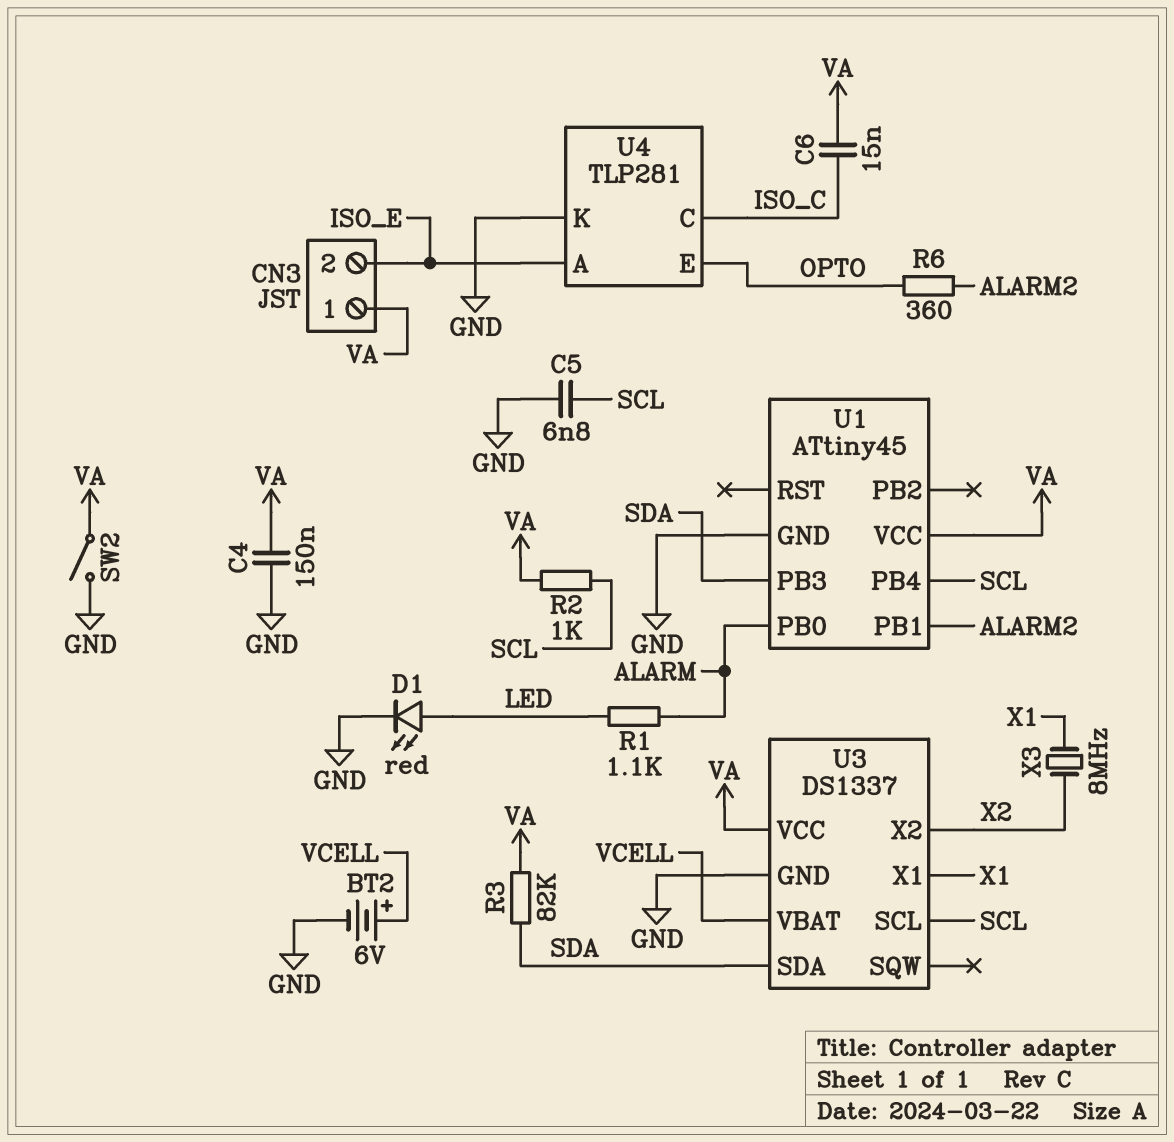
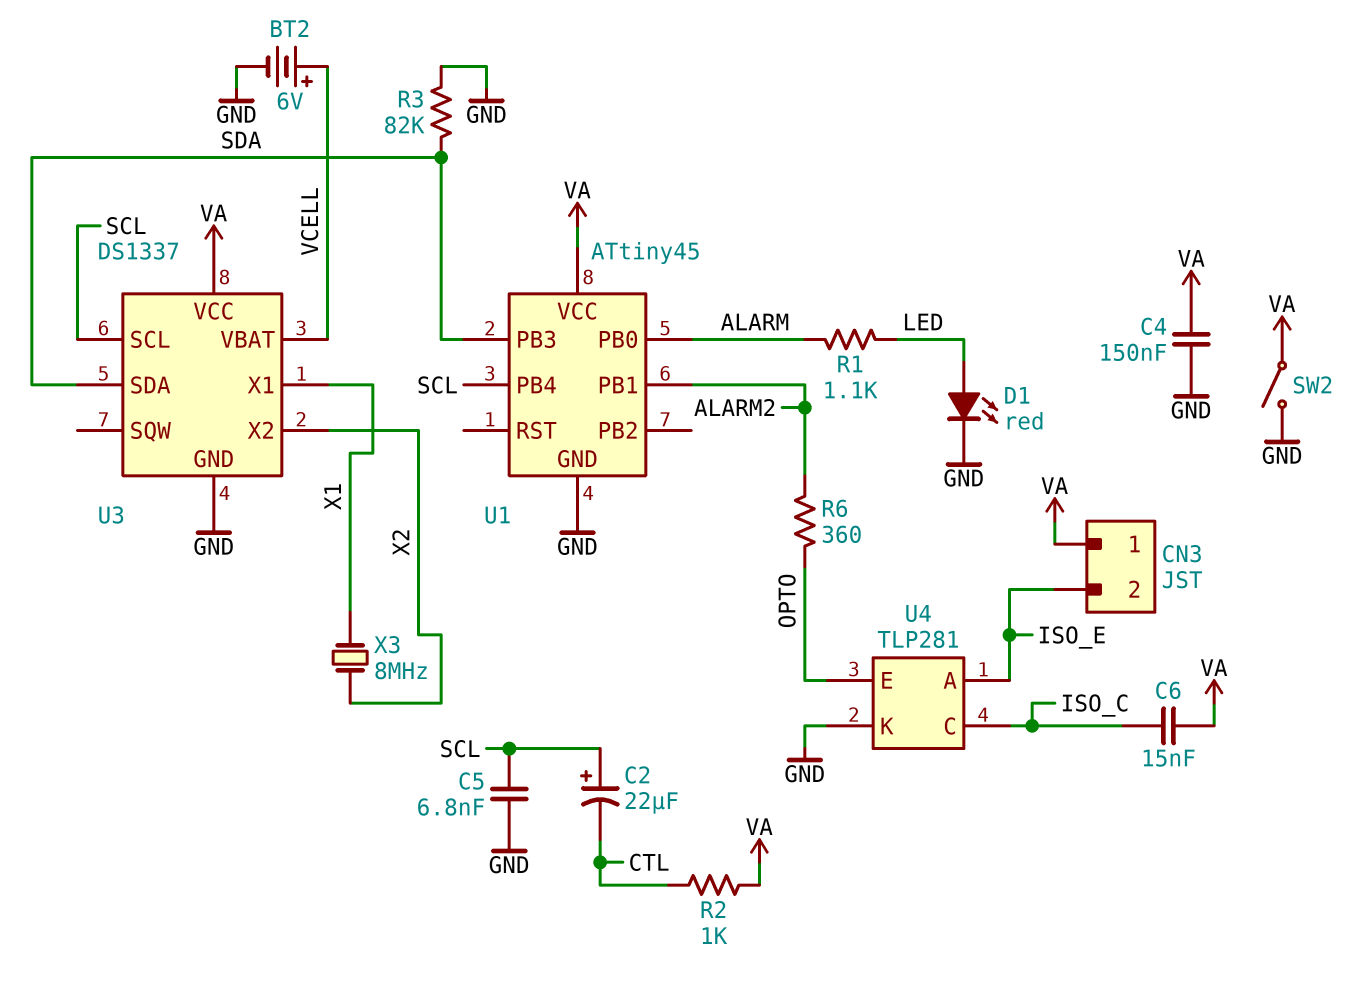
C2: none -> 22uF (plus SCL, minus CTL)
R2: 1k (SCL, VA) -> 1k (CTL, VA)
R3: 82k (SDA, VA) -> 82k (GND, SDA)

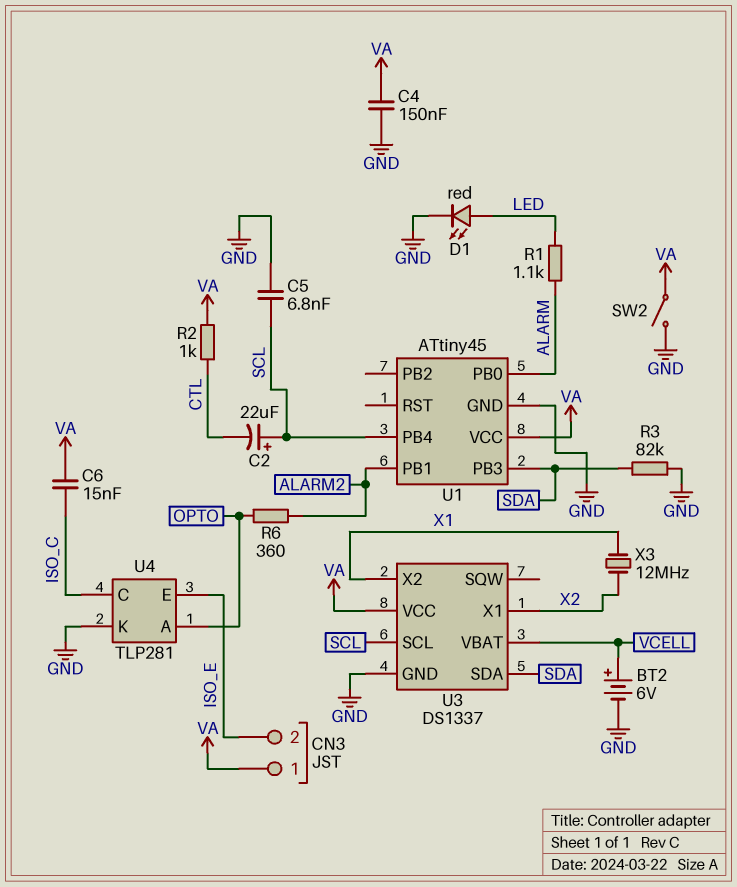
U3 pin X1: X1 -> X2
U3 pin X2: X2 -> X1
U4 pin A: ISO_E -> OPTO
U4 pin E: OPTO -> ISO_E
X3: 8MHz (X1, X2) -> 12MHz (X1, X2)

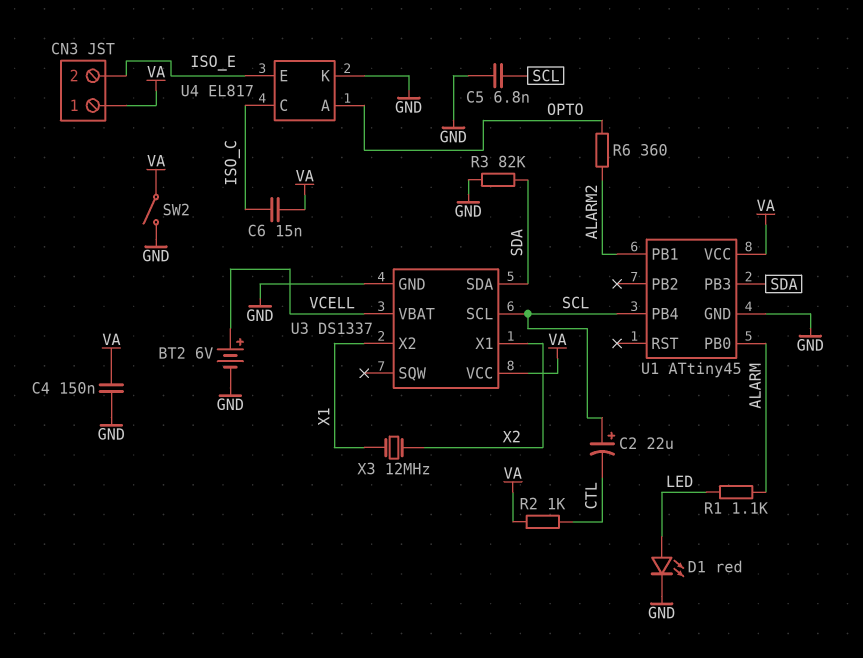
U4: TLP281 -> EL817

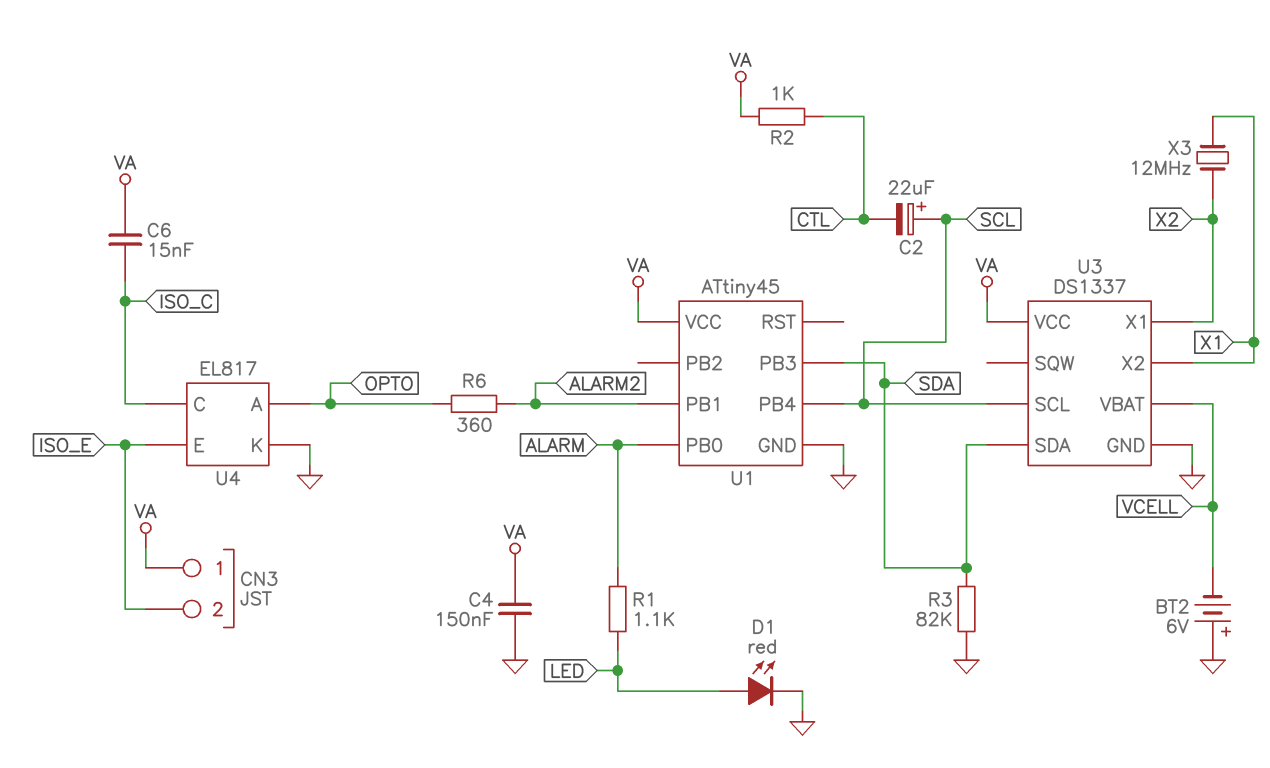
BT2: 6V (plus VCELL, minus GND) -> 6V (plus GND, minus VCELL)
C5: 6.8nF (GND, SCL) -> none
SW2: switch (GND, VA) -> none

